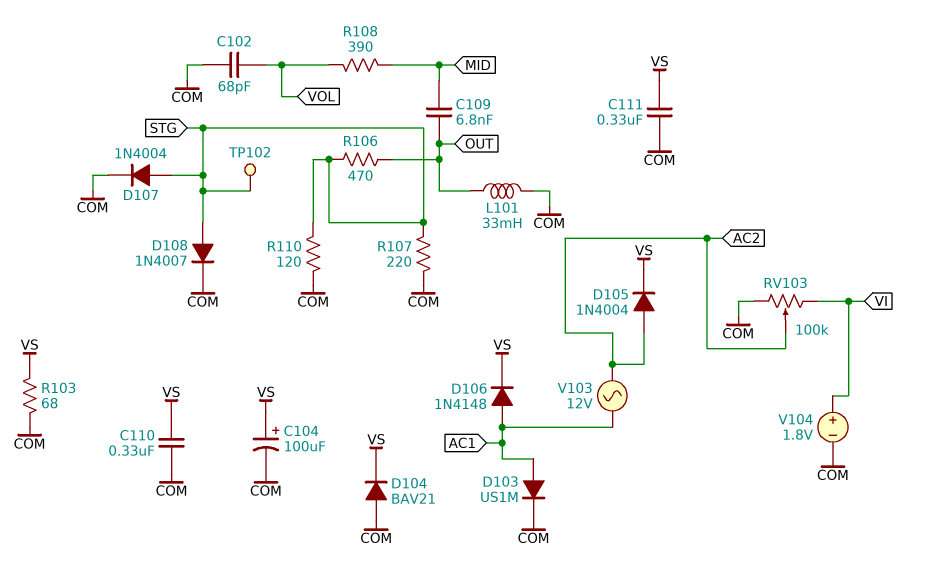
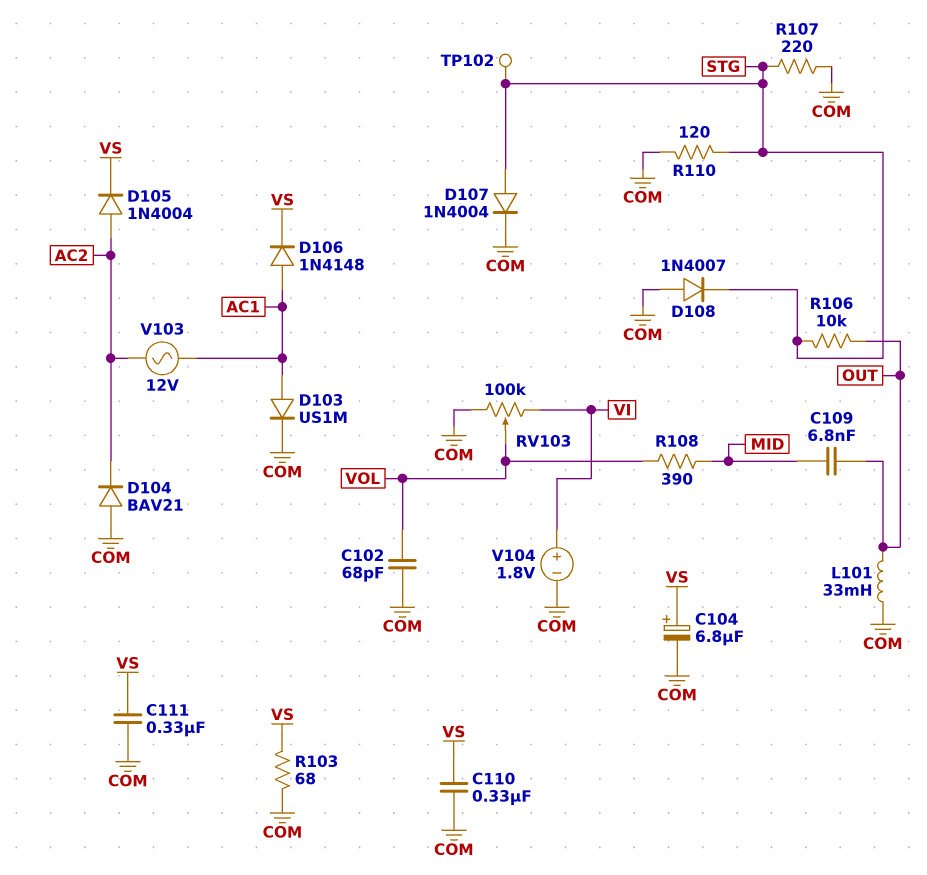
C104: 100uF (plus VS, minus COM) -> 6.8uF (plus VS, minus COM)
D104: diode BAV21 (A COM, K VS) -> diode BAV21 (A COM, K AC2)
D108: diode 1N4007 (A STG, K COM) -> diode 1N4007 (A COM, K STG)
R106: 470 (OUT, STG) -> 10k (OUT, STG)
RV103: 100k (COM, VI, wiper AC2) -> 100k (COM, VI, wiper VOL)

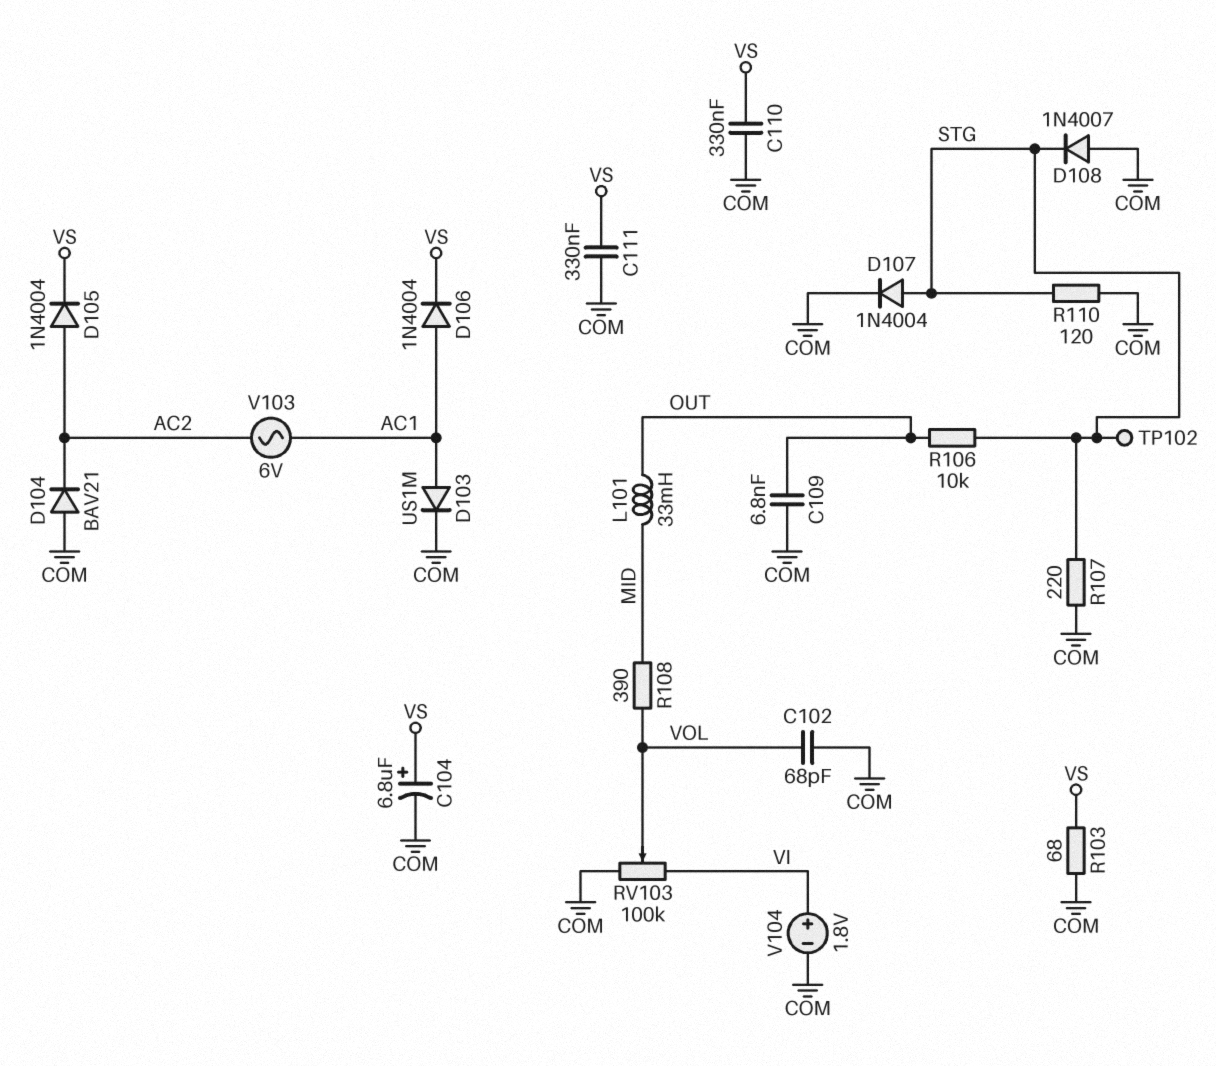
C109: 6.8nF (MID, OUT) -> 6.8nF (COM, OUT)
D106: diode 1N4148 (A AC1, K VS) -> diode 1N4004 (A AC1, K VS)
L101: 33mH (COM, OUT) -> 33mH (MID, OUT)
V103: AC 12V (AC1, AC2) -> AC 6V (AC1, AC2)

